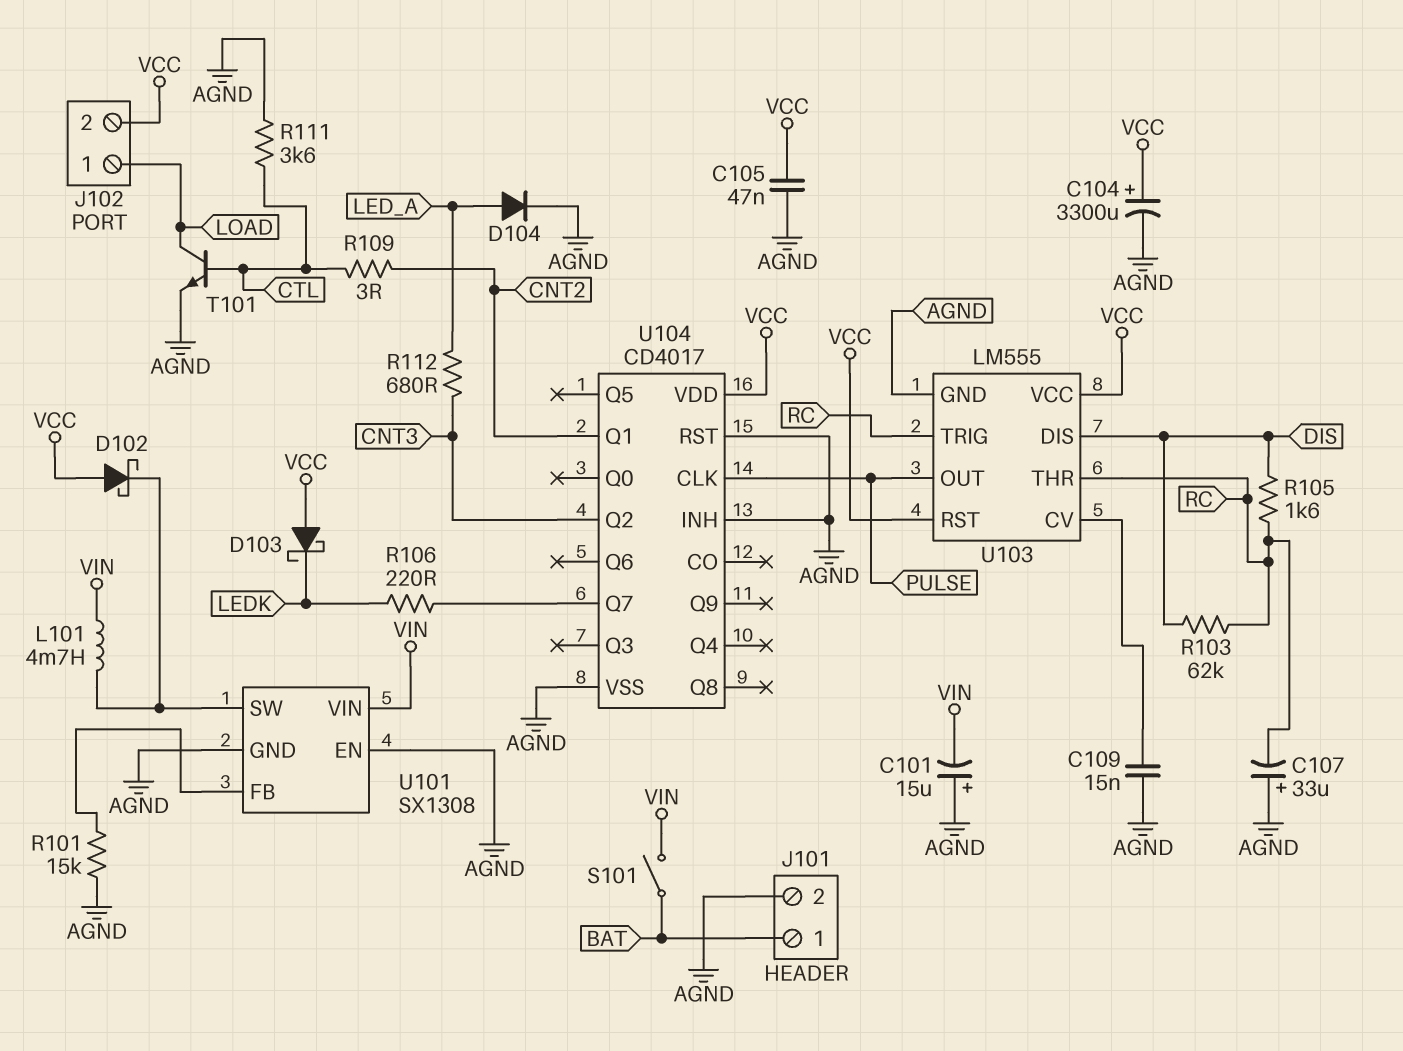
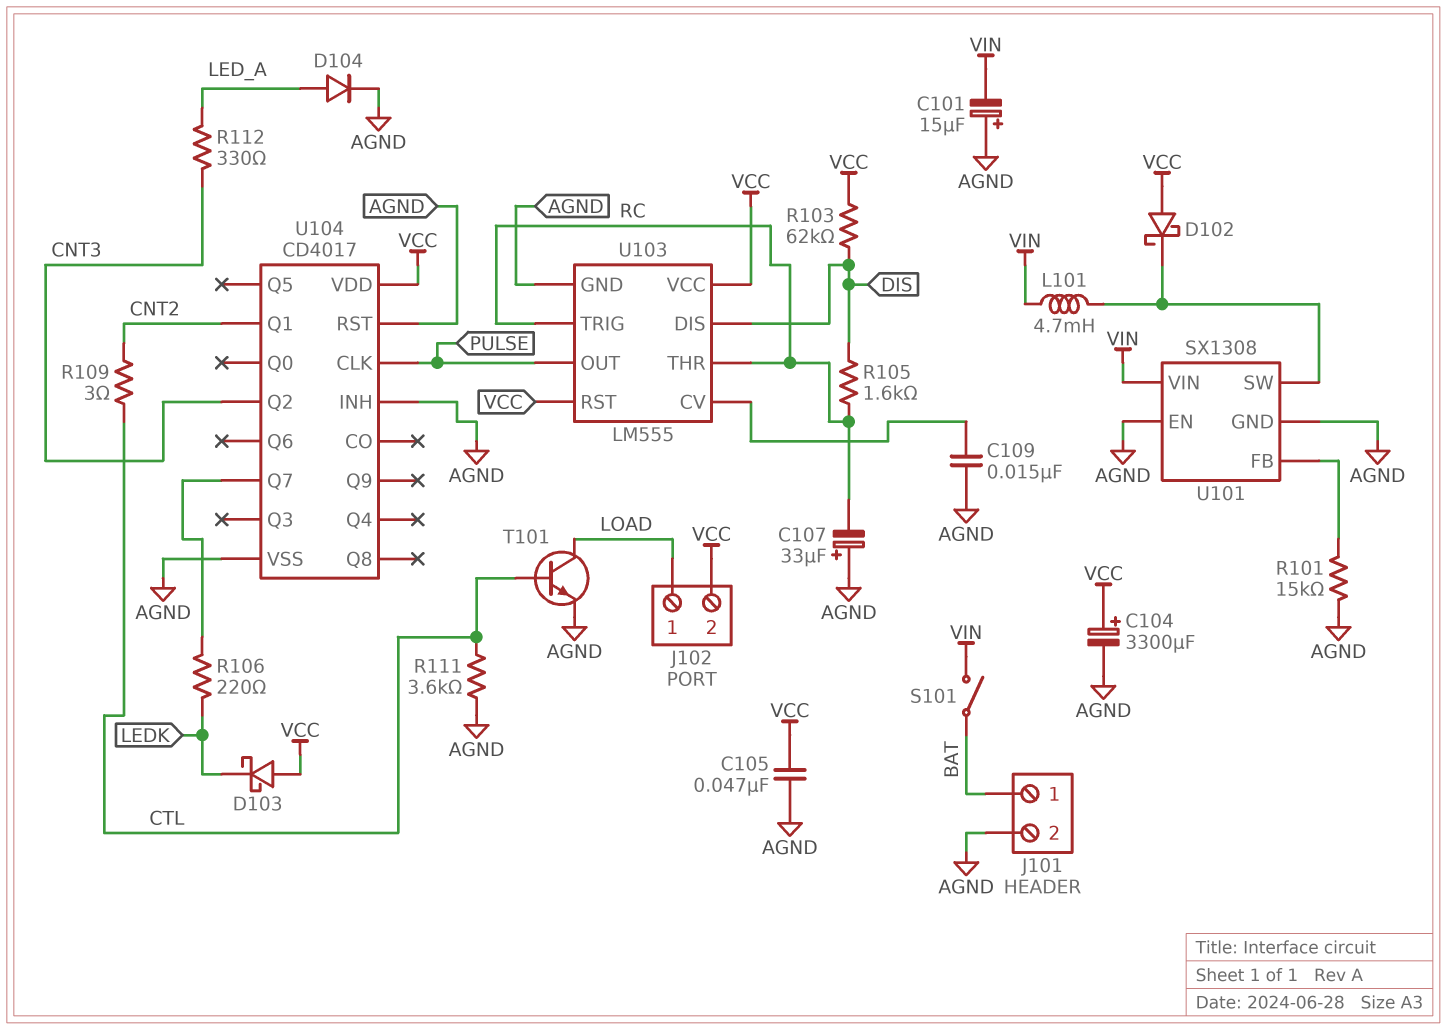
R103: 62k (DIS, RC) -> 62k (DIS, VCC)
R112: 680 (CNT3, LED_A) -> 330 (CNT3, LED_A)

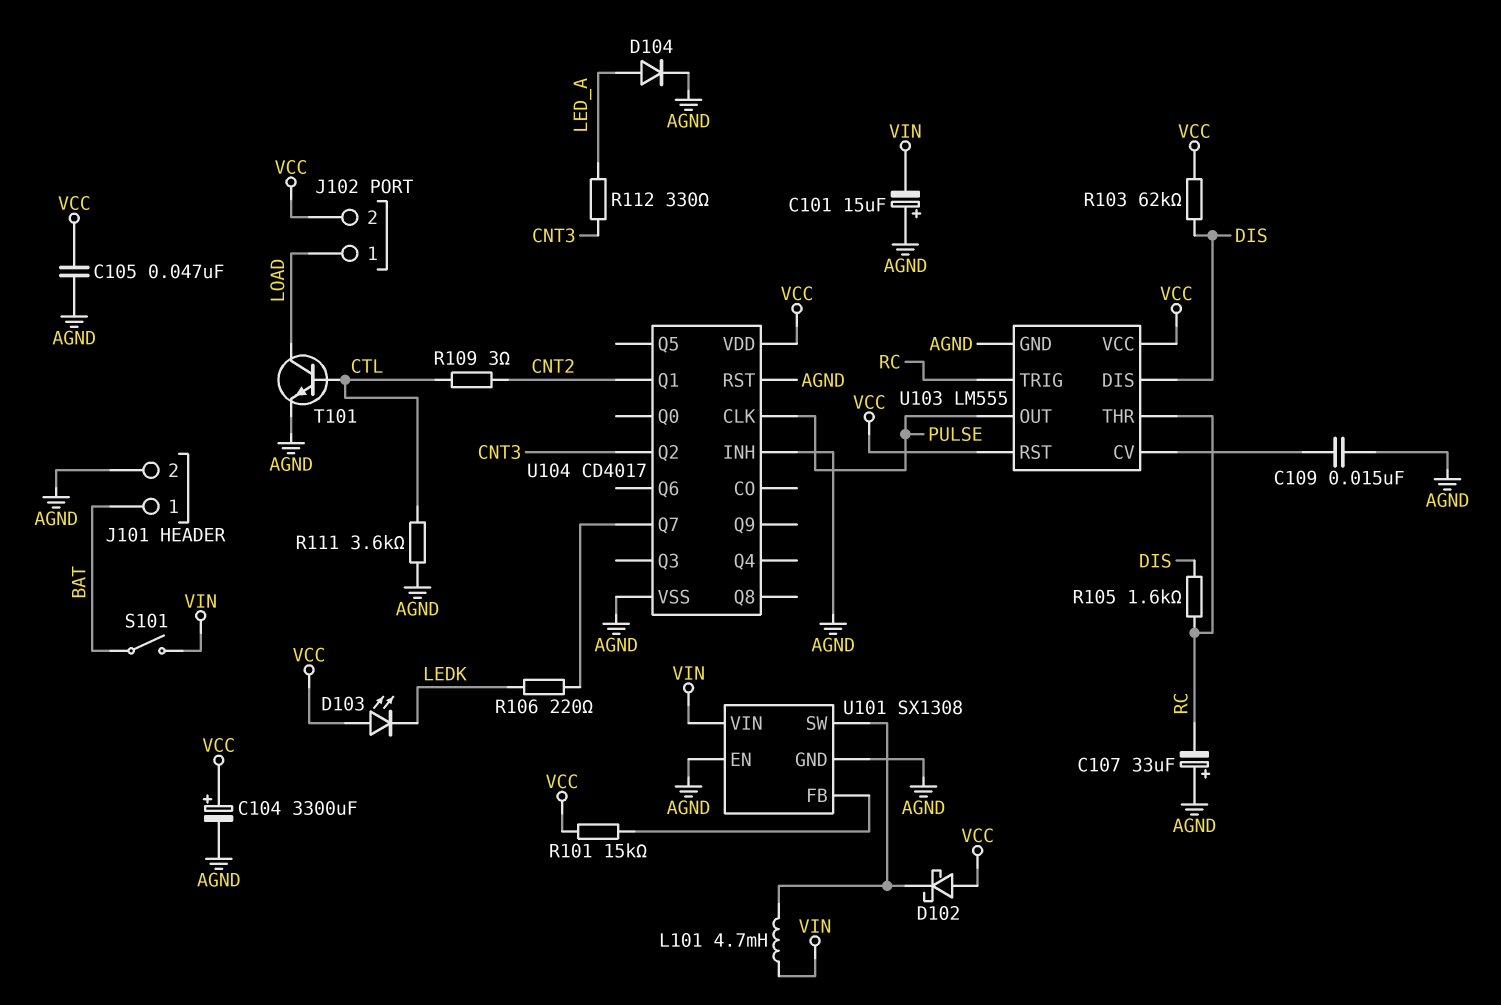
D103: schottky (A VCC, K LEDK) -> LED (A VCC, K LEDK)
R101: 15k (AGND, U101/FB) -> 15k (U101/FB, VCC)

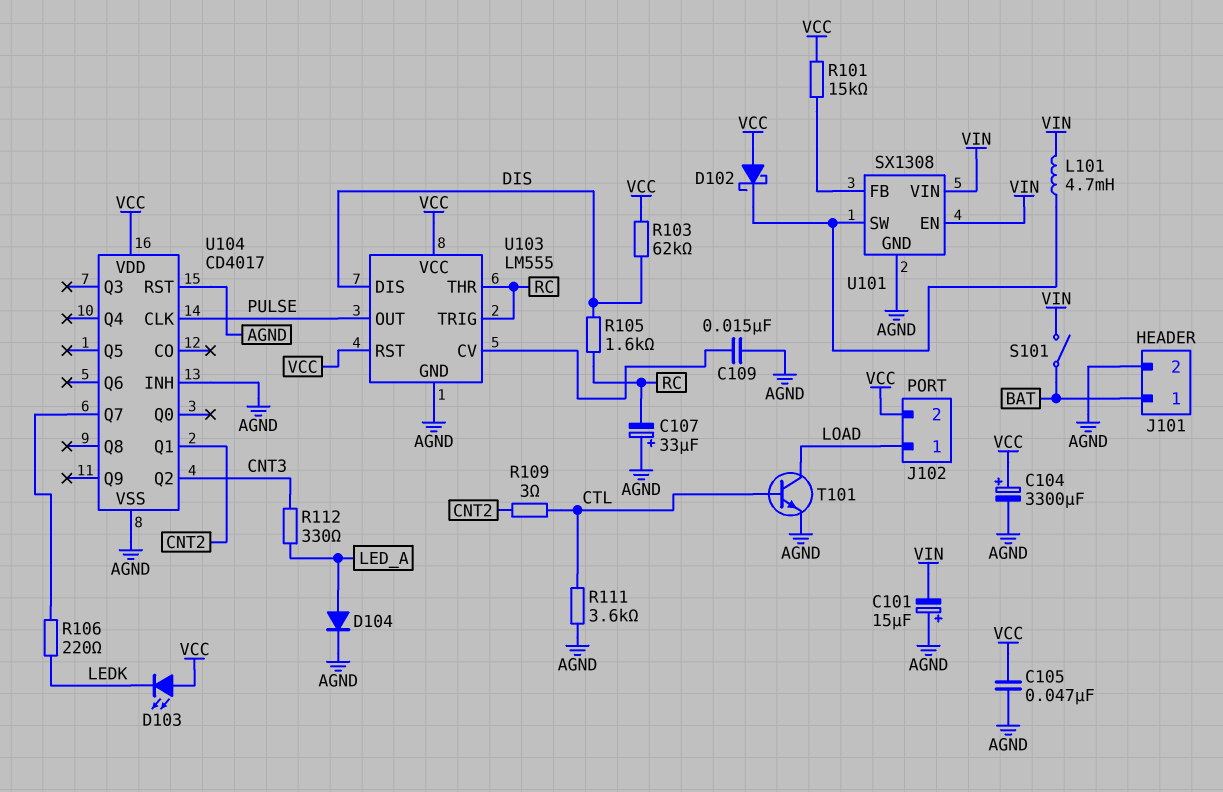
U101 pin EN: AGND -> VIN

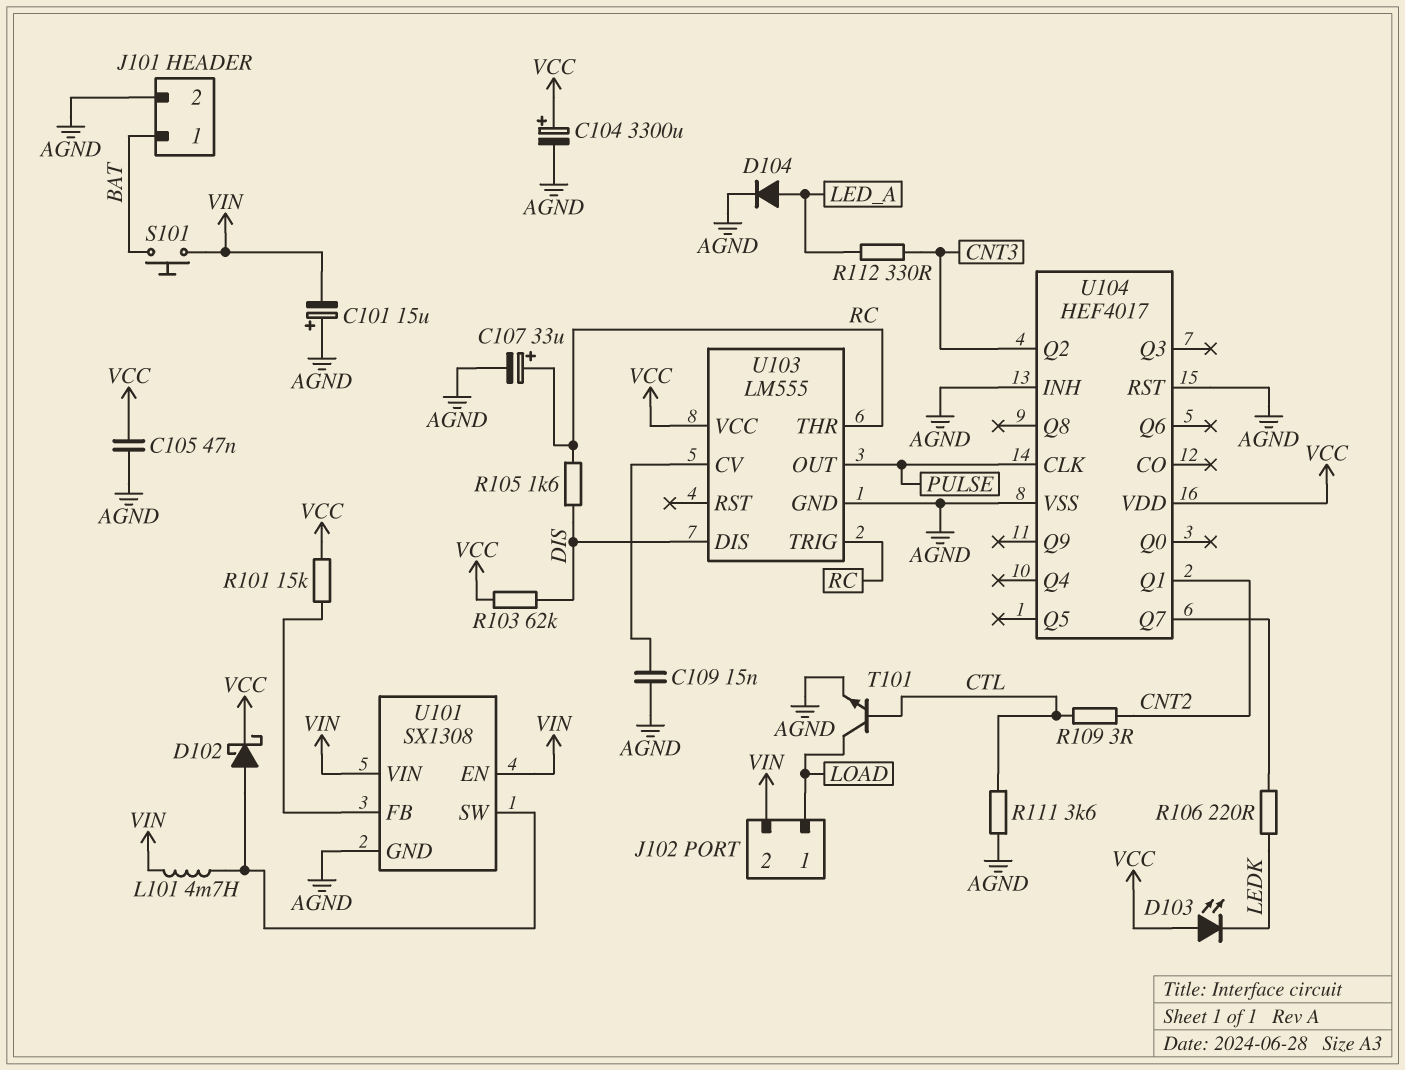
C107: 33uF (plus AGND, minus RC) -> 33uF (plus RC, minus AGND)
D102: schottky (A VCC, K U101/SW) -> schottky (A U101/SW, K VCC)
J102 pin 2: VCC -> VIN
S101: switch (BAT, VIN) -> button (BAT, VIN)
U103 pin RST: VCC -> none
U104: CD4017 -> HEF4017

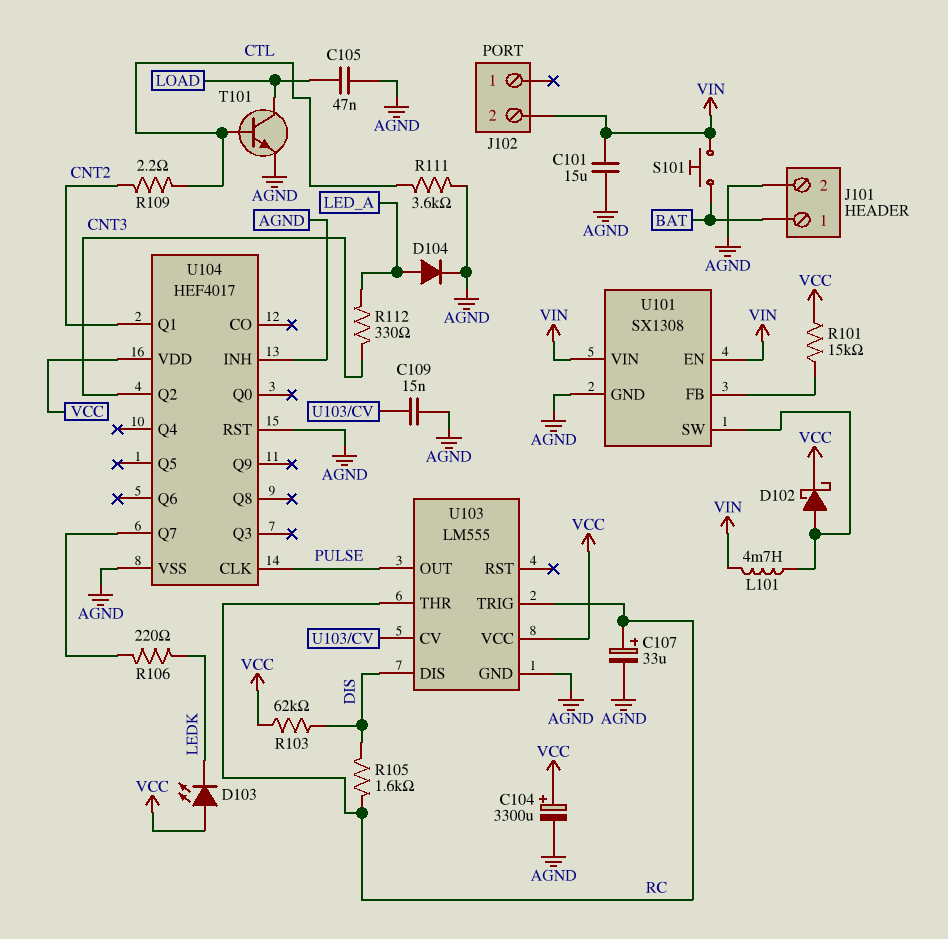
C101: 15uF (plus AGND, minus VIN) -> 15uF (AGND, VIN)
C105: 47nF (AGND, VCC) -> 47nF (AGND, LOAD)
J102 pin 1: LOAD -> none
R109: 3 (CNT2, CTL) -> 2.2 (CNT2, CTL)

